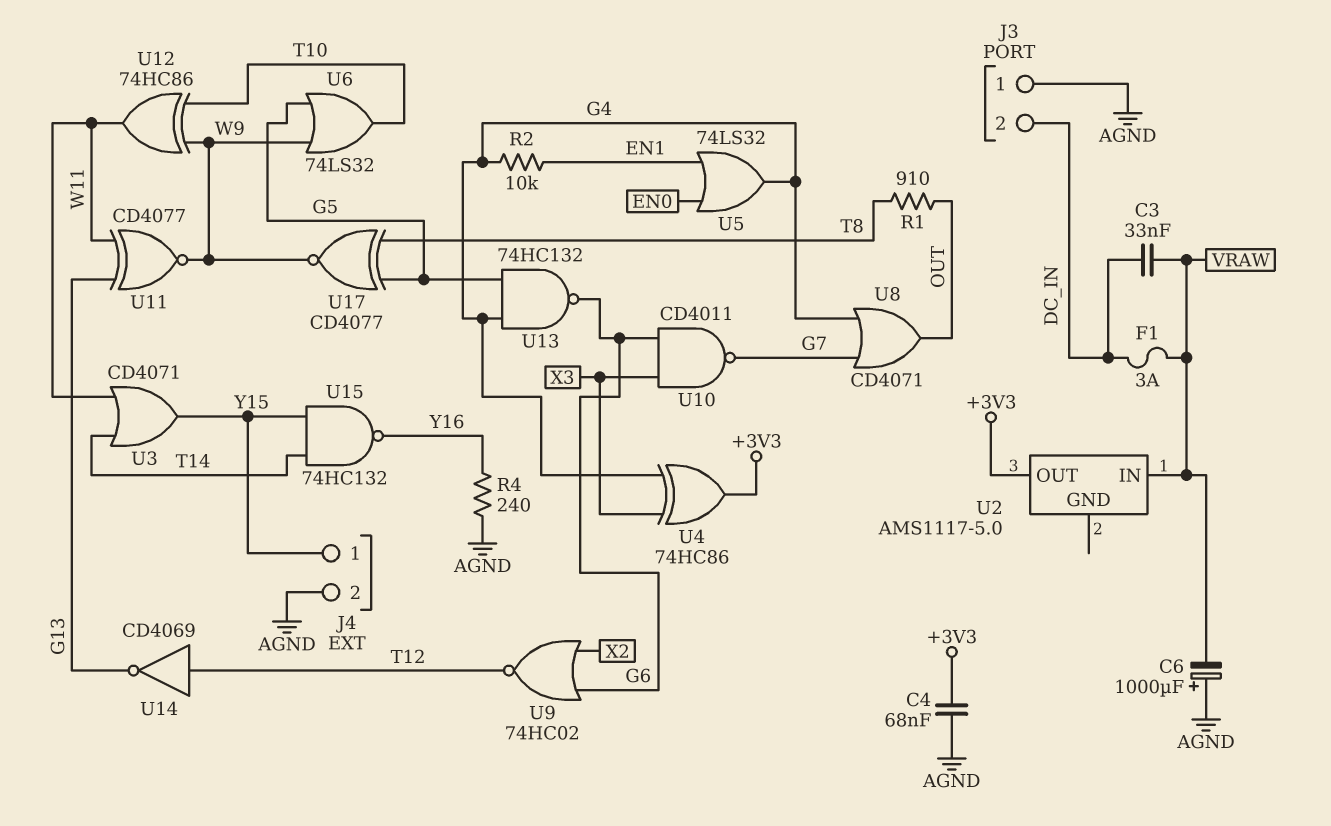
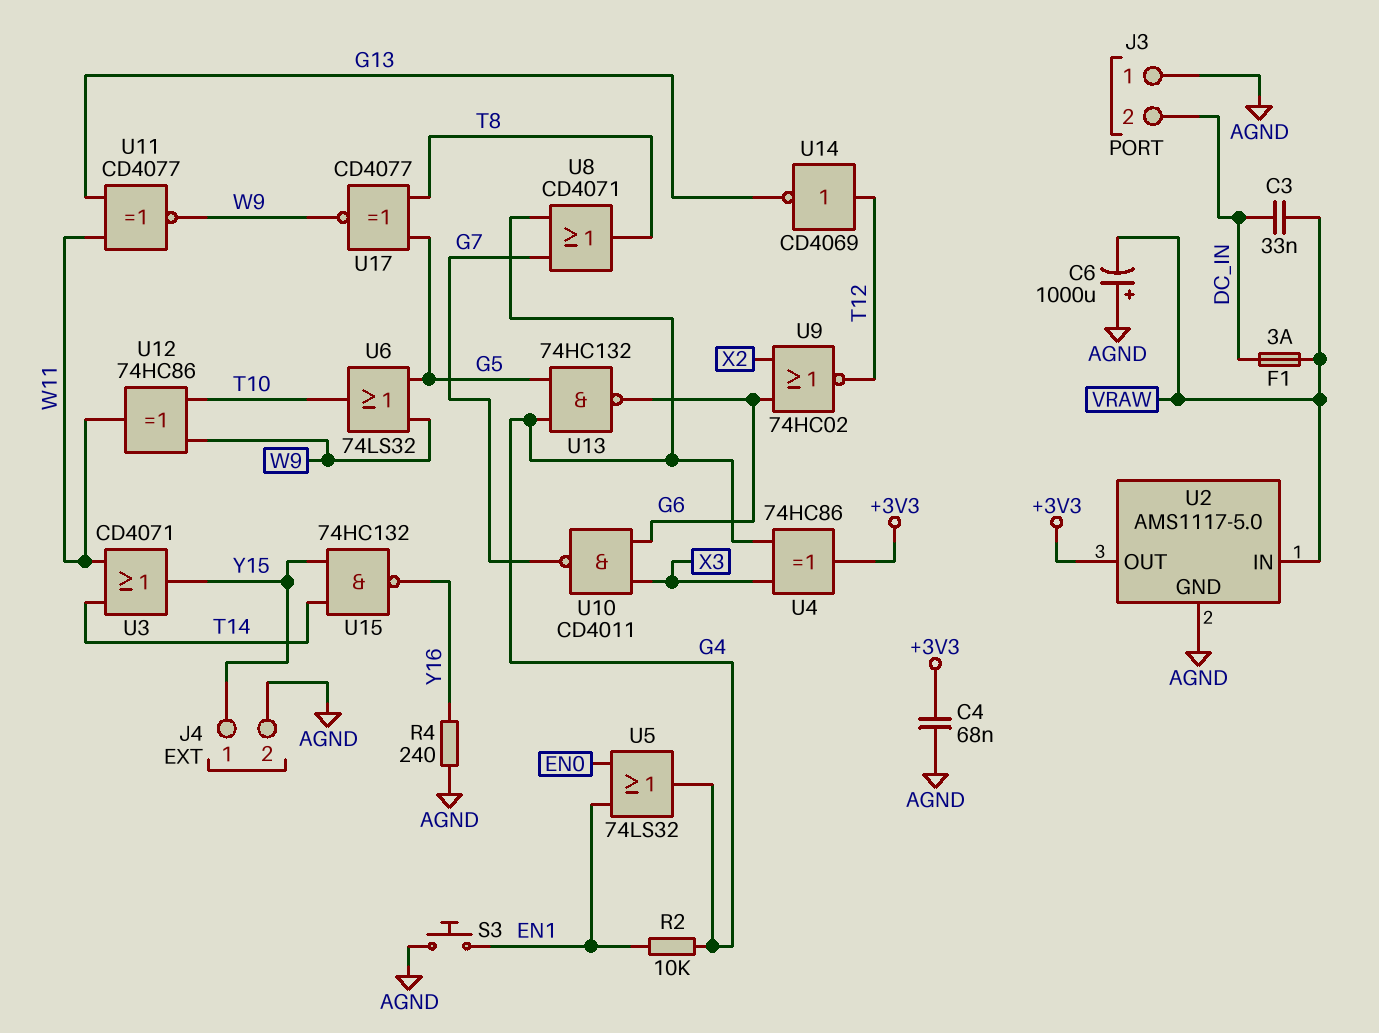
R1: 910 (OUT, T8) -> none
S3: none -> button (AGND, EN1)
U2 pin GND: none -> AGND
U8: OR CD4071 (in G4, in G7, out OUT) -> OR CD4071 (in G4, in G7, out T8)

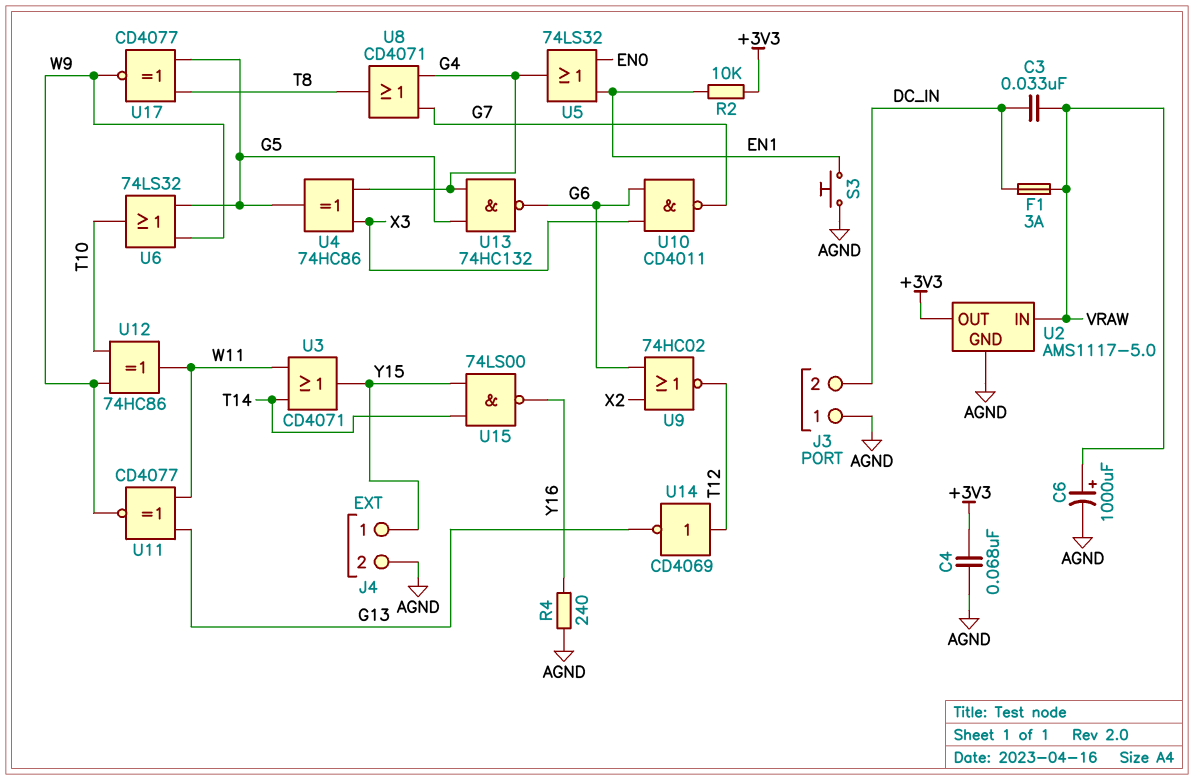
C6: 1000uF (plus AGND, minus VRAW) -> 1000uF (plus VRAW, minus AGND)
R2: 10k (EN1, G4) -> 10k (+3V3, EN1)
U4: XOR 74HC86 (in G4, in X3, out +3V3) -> XOR 74HC86 (in G4, in X3, out G5)
U15: NAND 74HC132 (in T14, in Y15, out Y16) -> NAND 74LS00 (in T14, in Y15, out Y16)

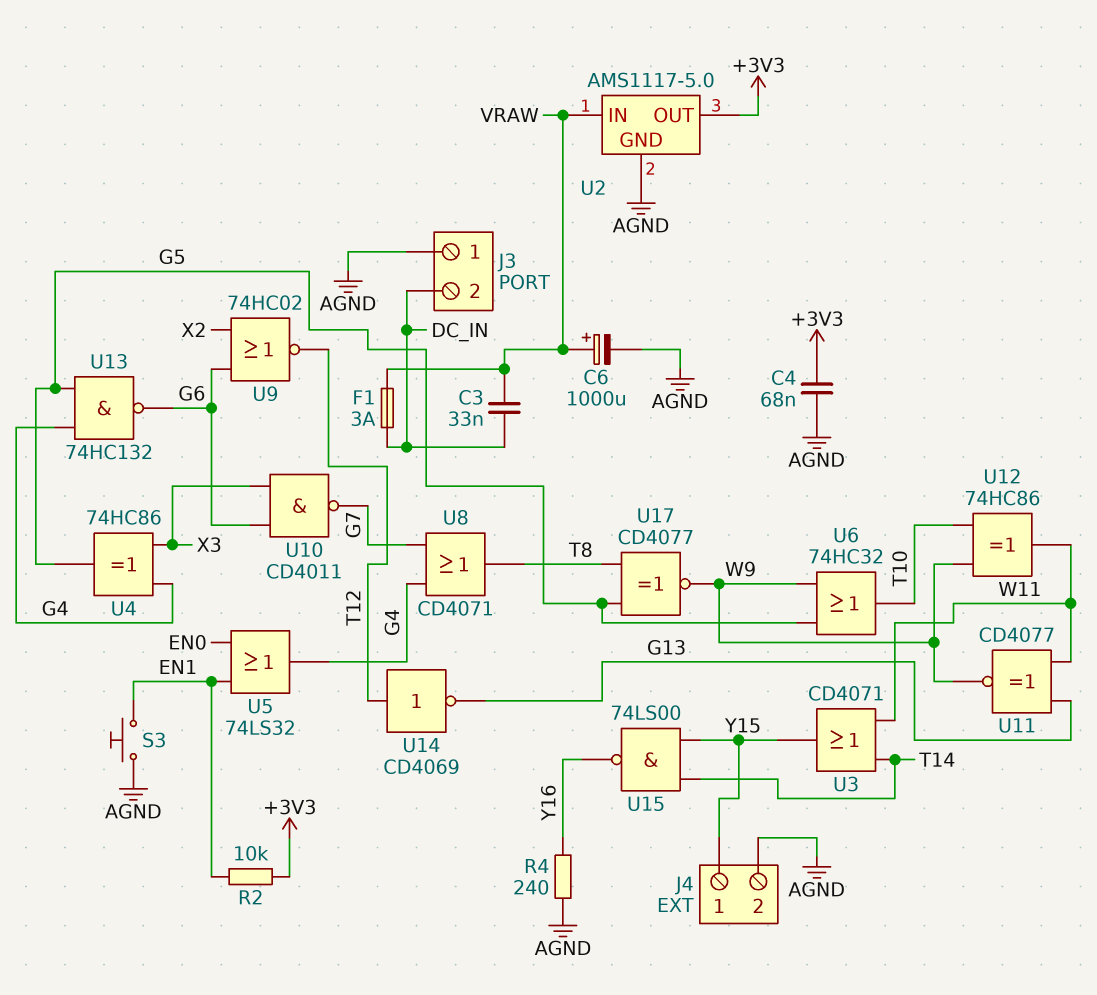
U6: OR 74LS32 (in G5, in W9, out T10) -> OR 74HC32 (in G5, in W9, out T10)

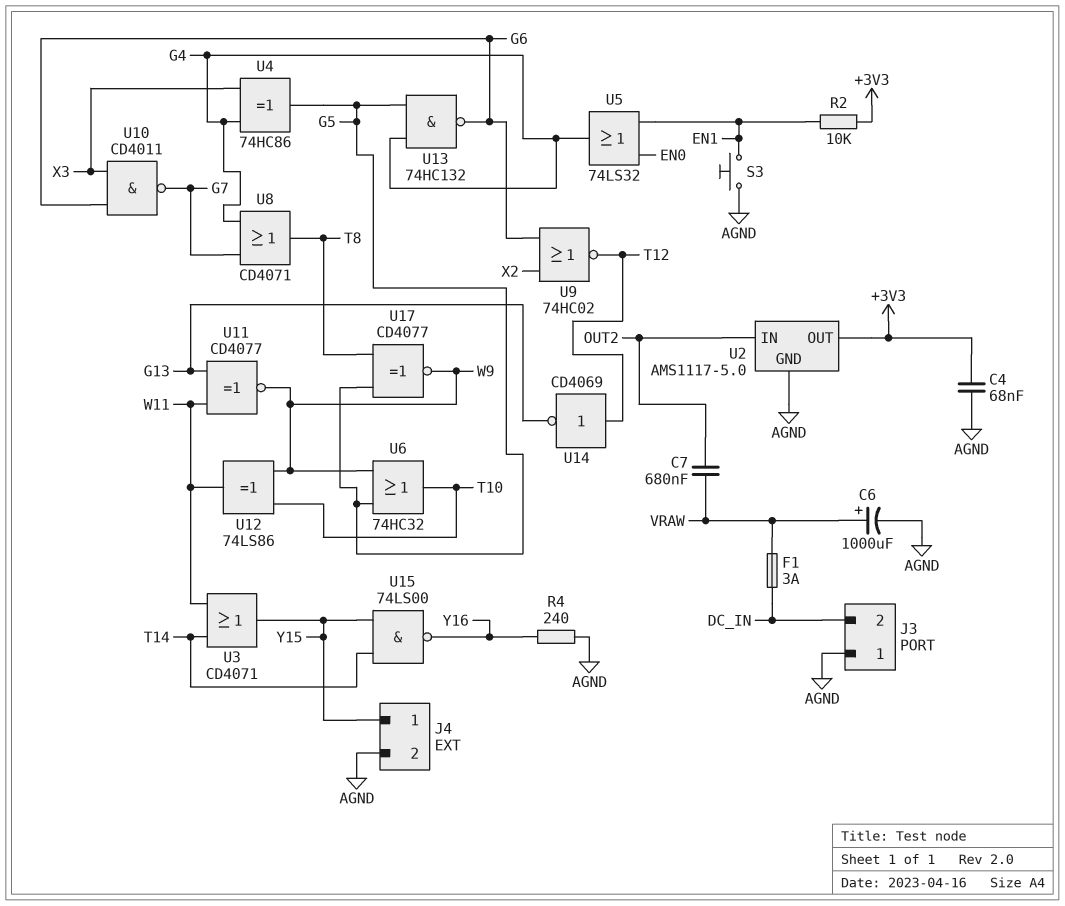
C3: 33nF (DC_IN, VRAW) -> none
C7: none -> 680nF (OUT2, VRAW)
U2 pin IN: VRAW -> OUT2
U12: XOR 74HC86 (in T10, in W9, out W11) -> XOR 74LS86 (in T10, in W9, out W11)

